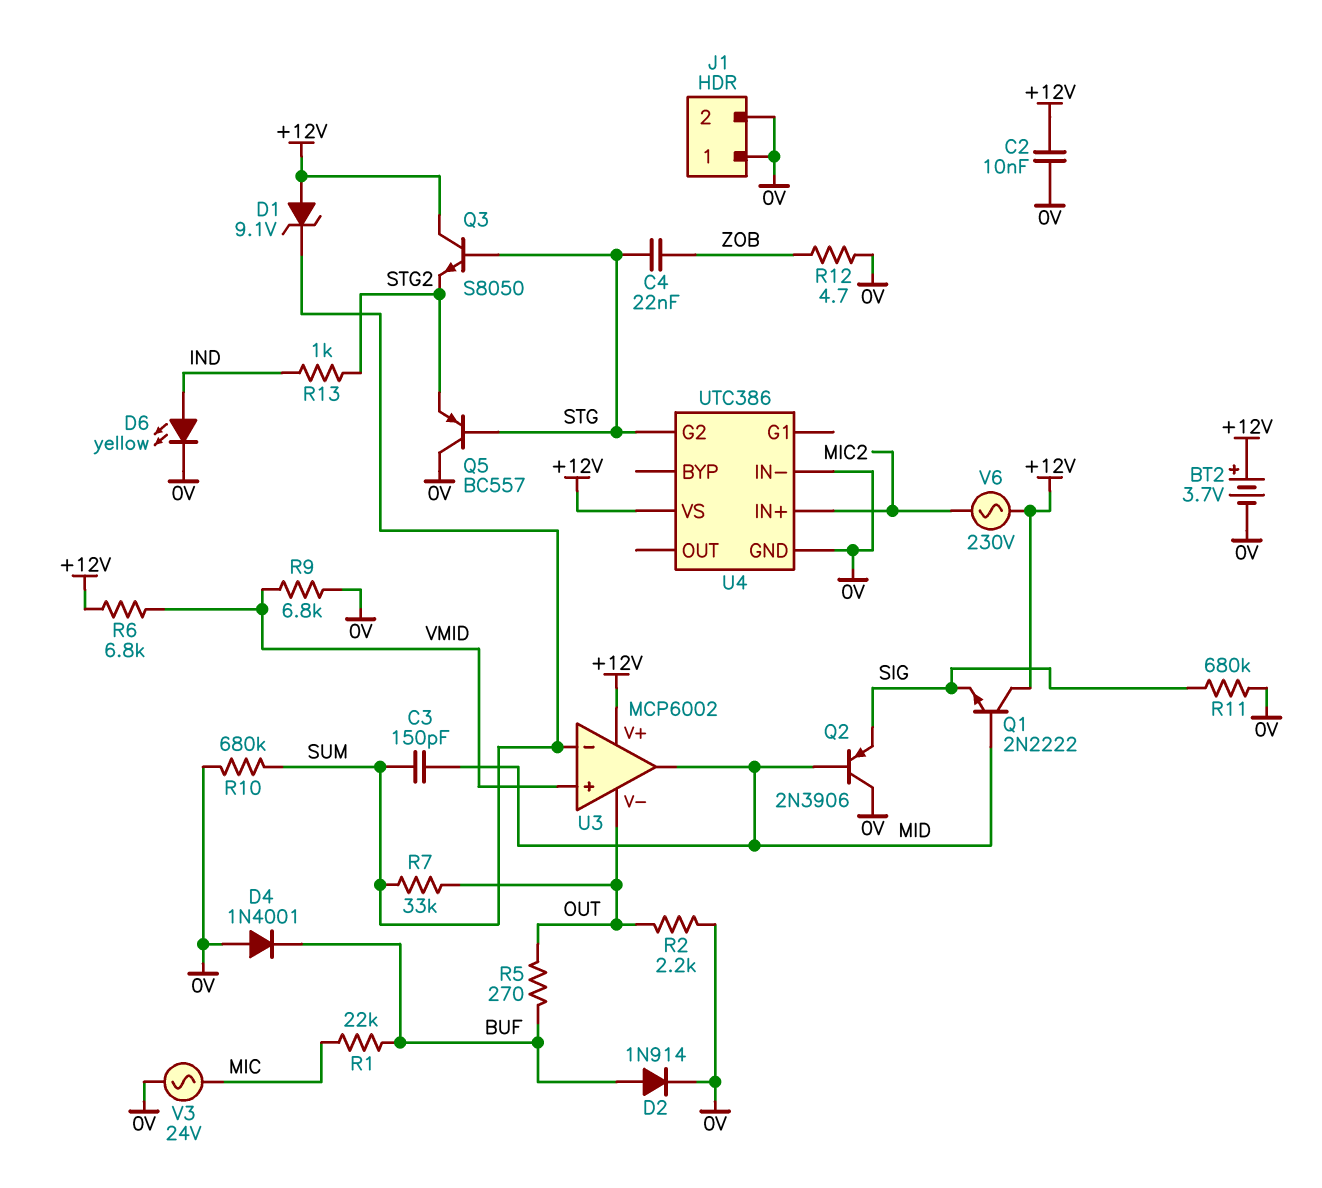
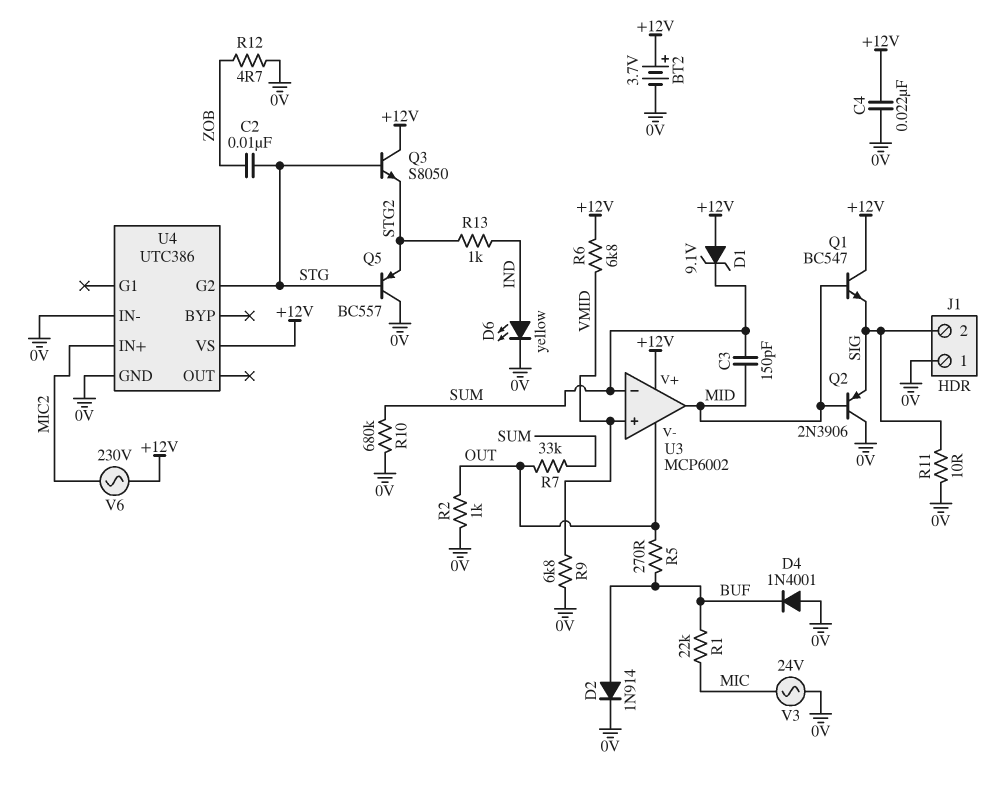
C2: 10nF (+12V, 0V) -> 10nF (STG, ZOB)
C4: 22nF (STG, ZOB) -> 22nF (+12V, 0V)
J1 pin 2: 0V -> SIG
Q1: NPN 2N2222 (B MID, C +12V, E SIG) -> NPN BC547 (B MID, C +12V, E SIG)
R2: 2.2k (0V, OUT) -> 1k (0V, OUT)
R11: 680k (0V, SIG) -> 10 (0V, SIG)

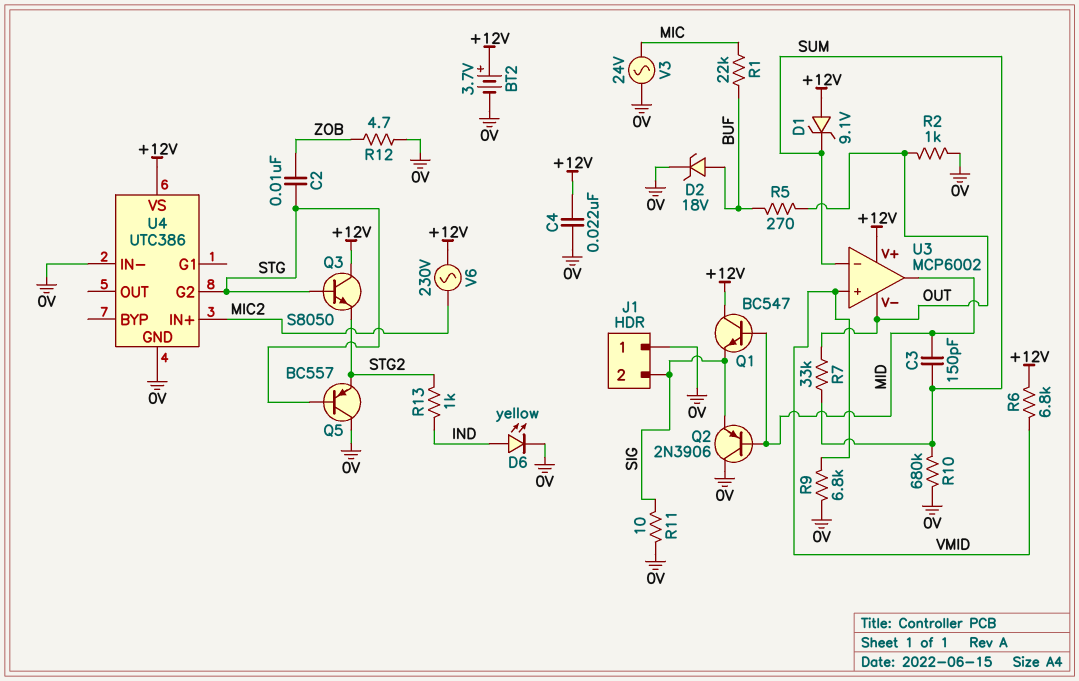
D2: diode 1N914 (A BUF, K 0V) -> zener 18V (A BUF, K 0V)
D4: diode 1N4001 (A 0V, K BUF) -> none

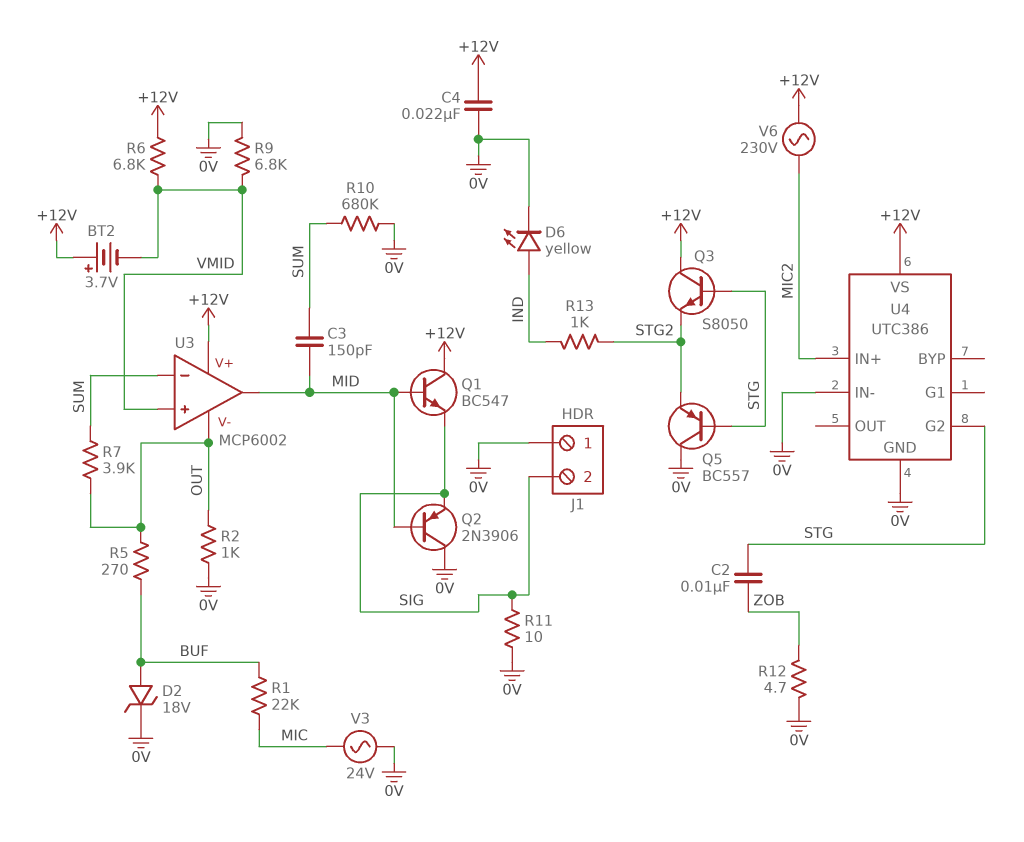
BT2: 3.7V (plus +12V, minus 0V) -> 3.7V (plus +12V, minus VMID)
D1: zener 9.1V (A +12V, K SUM) -> none
R7: 33k (OUT, SUM) -> 3.9k (OUT, SUM)

